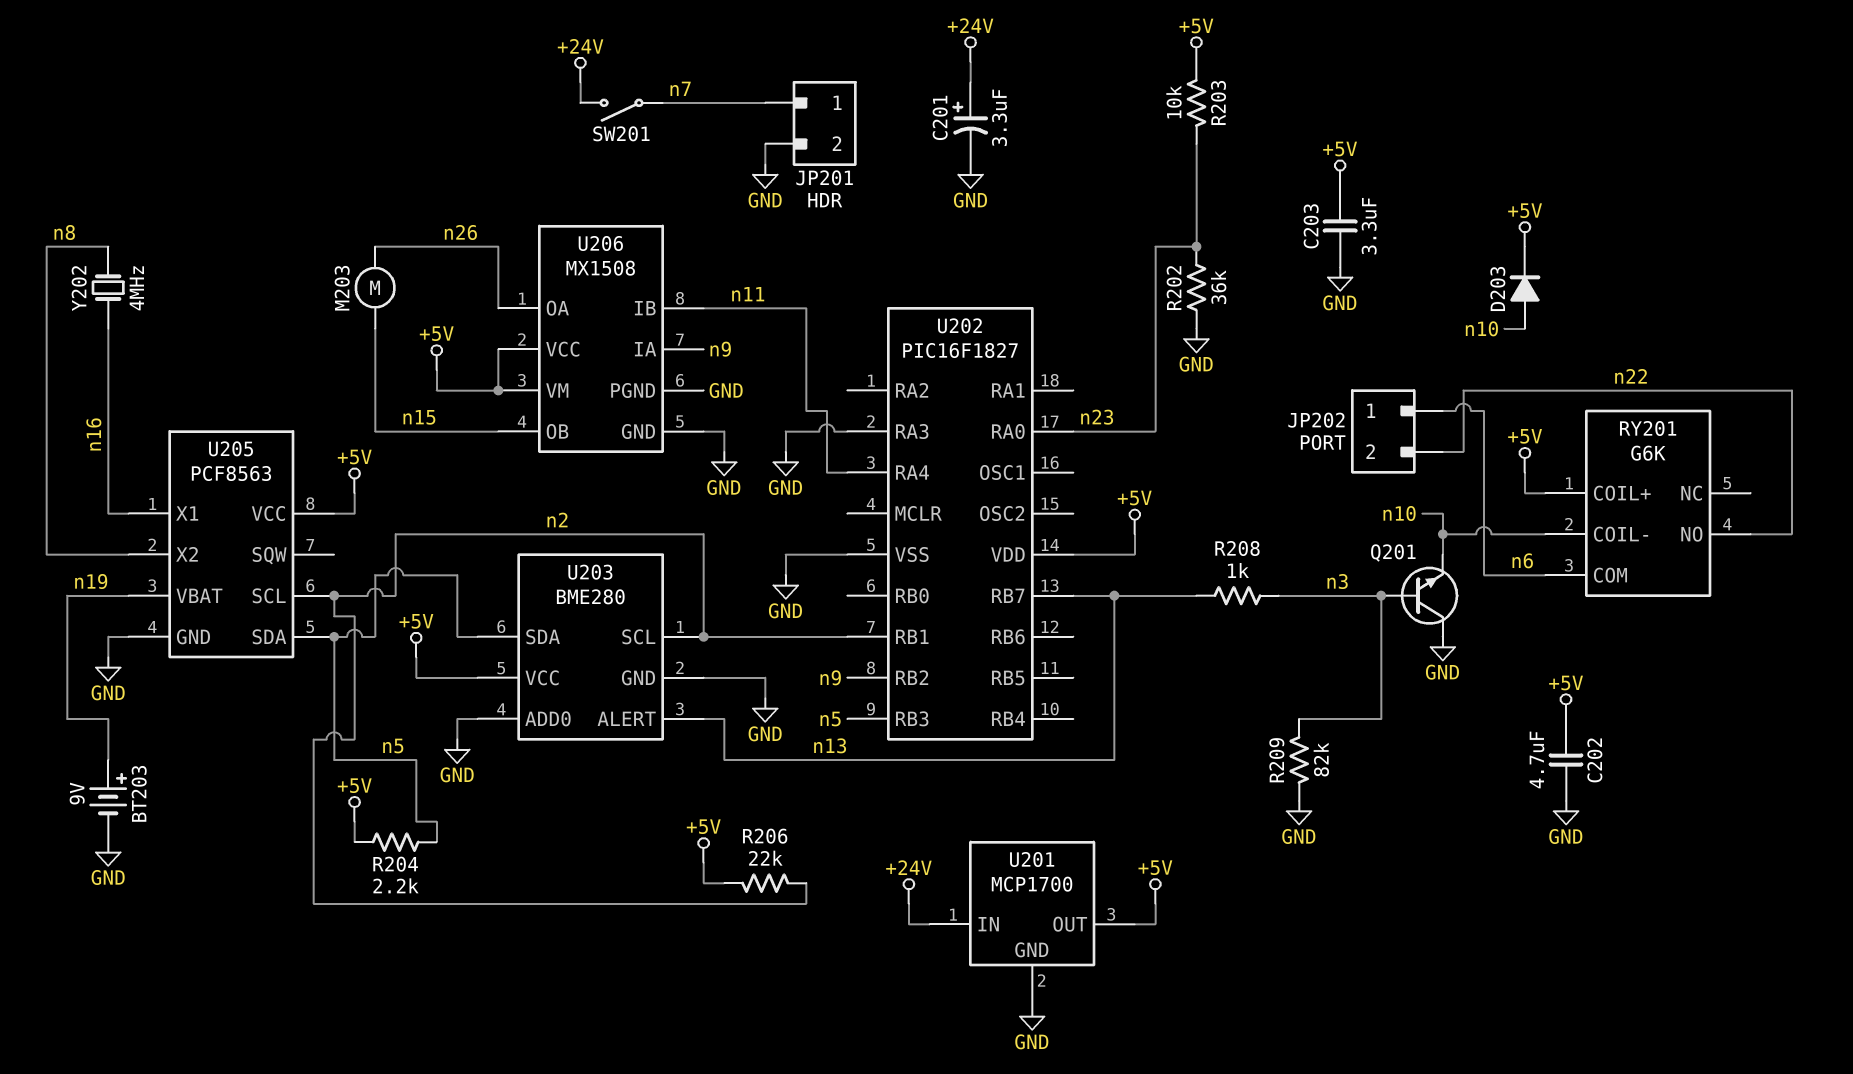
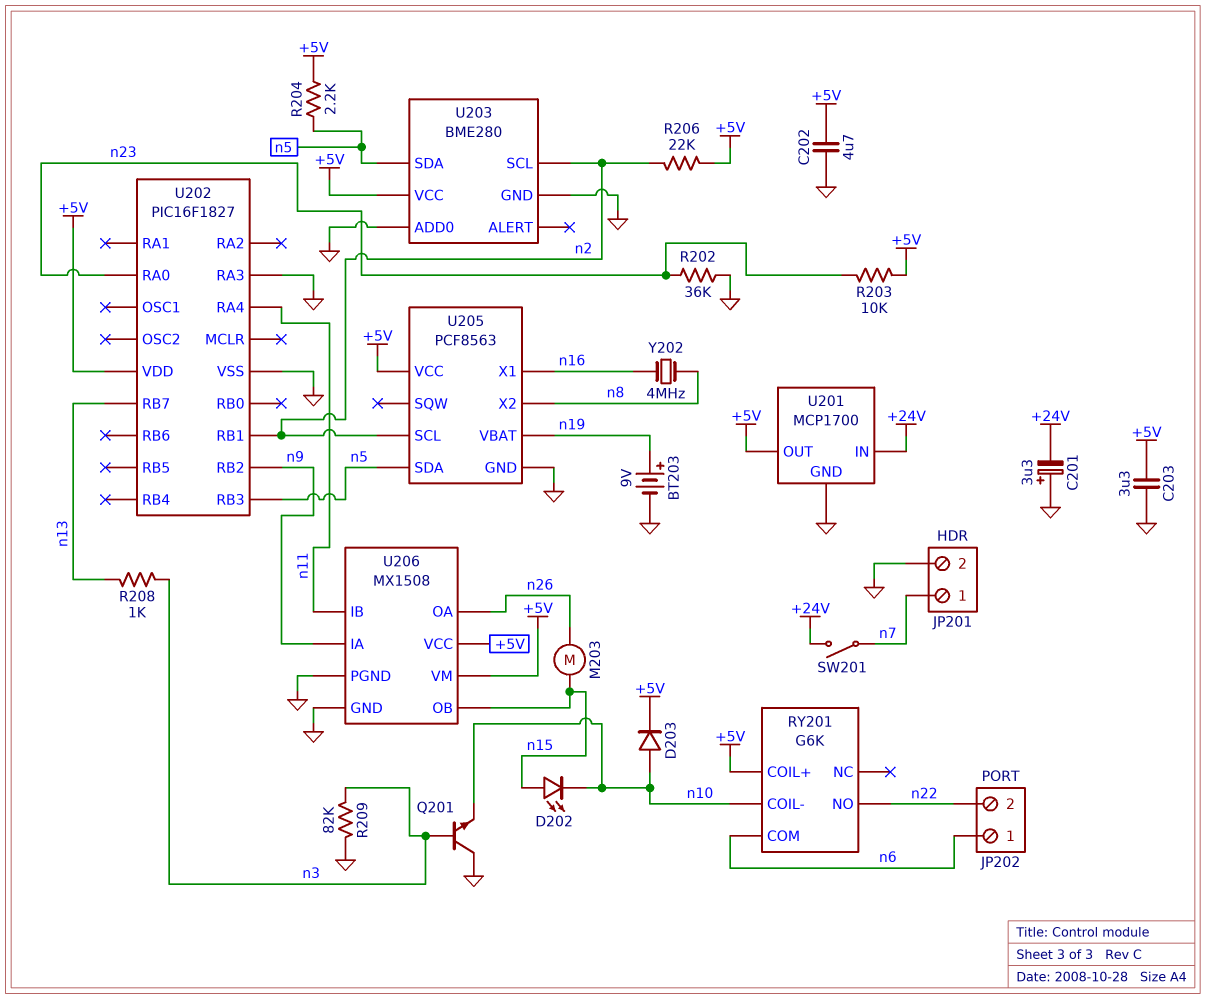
C201: 3.3uF (plus +24V, minus GND) -> 3.3uF (plus GND, minus +24V)
D202: none -> LED (A n15, K n10)
U203 pin ALERT: n13 -> none

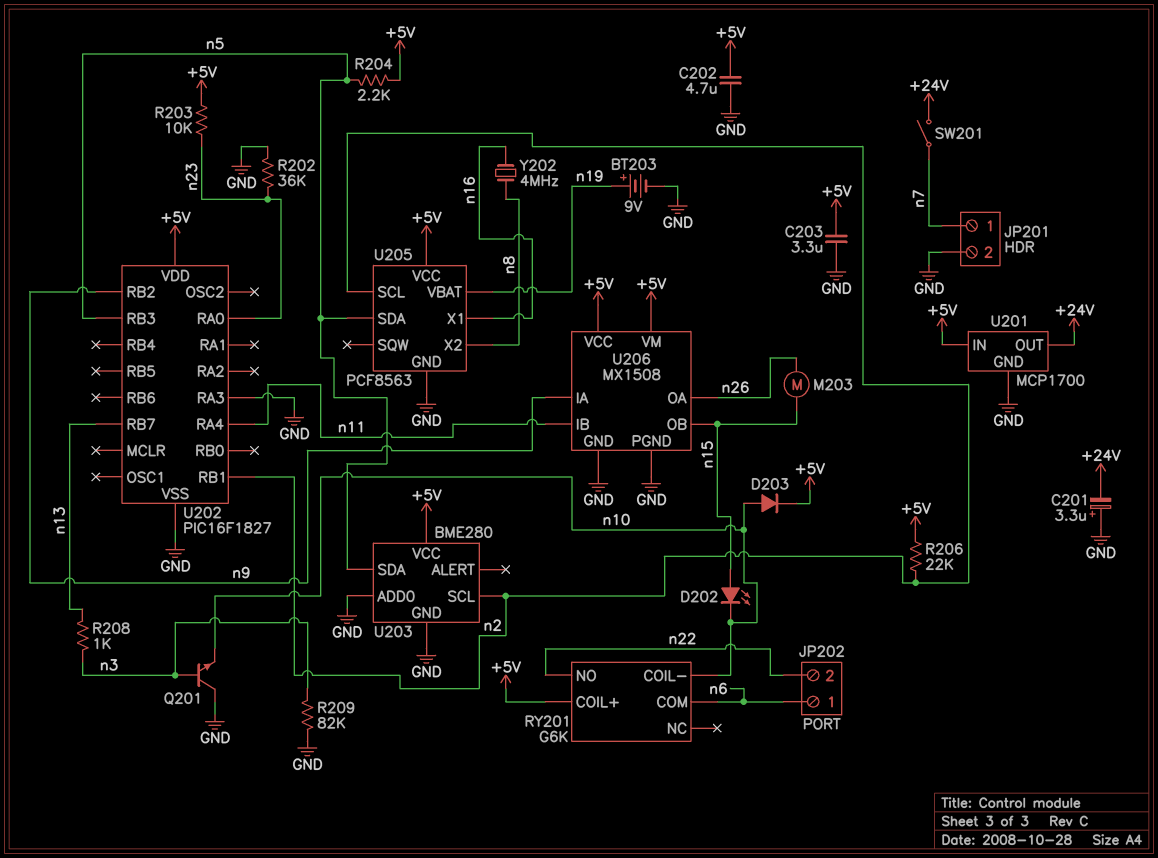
U201 pin IN: +24V -> +5V
U201 pin OUT: +5V -> +24V

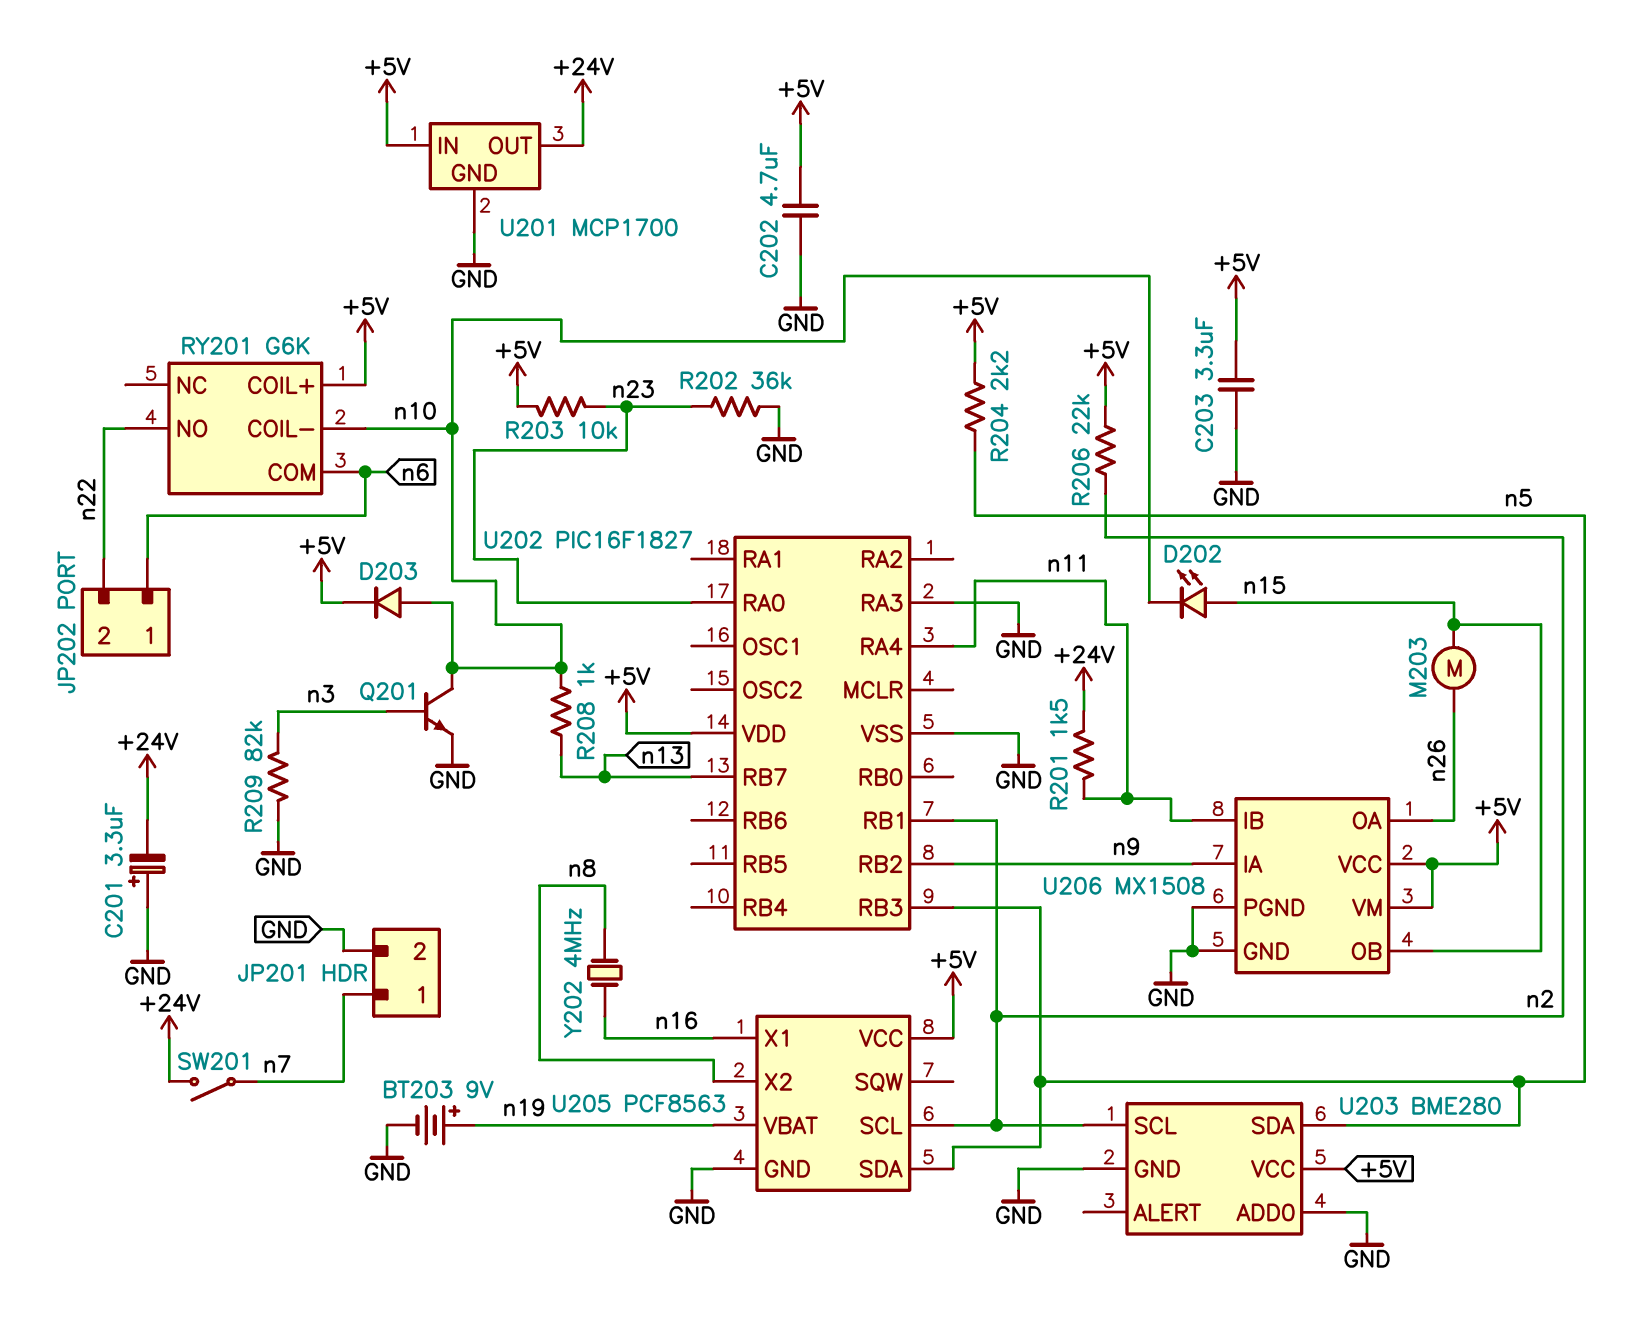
Q201: NPN (B n3, C GND, E n10) -> NPN (B n3, C n10, E GND)
R201: none -> 1.5k (+24V, n11)
R208: 1k (n3, n13) -> 1k (n10, n13)

